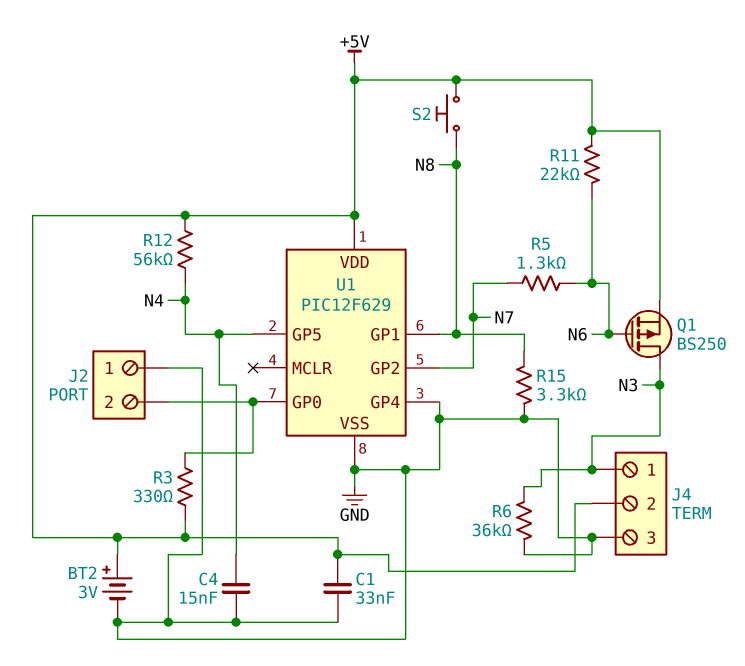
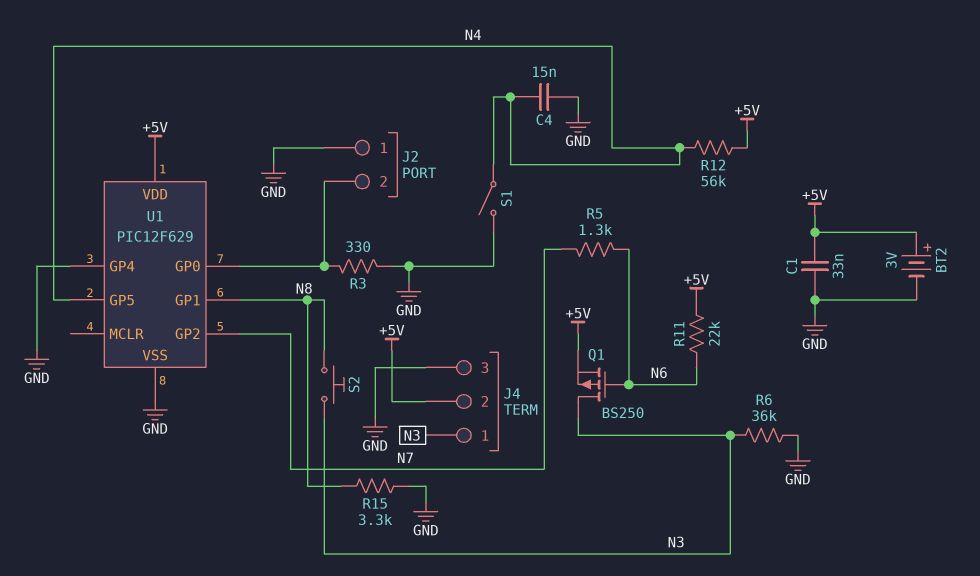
R3: 330 (+5V, J2/2) -> 330 (GND, J2/2)
S1: none -> switch (GND, N4)
S2: button (+5V, N8) -> button (N3, N8)

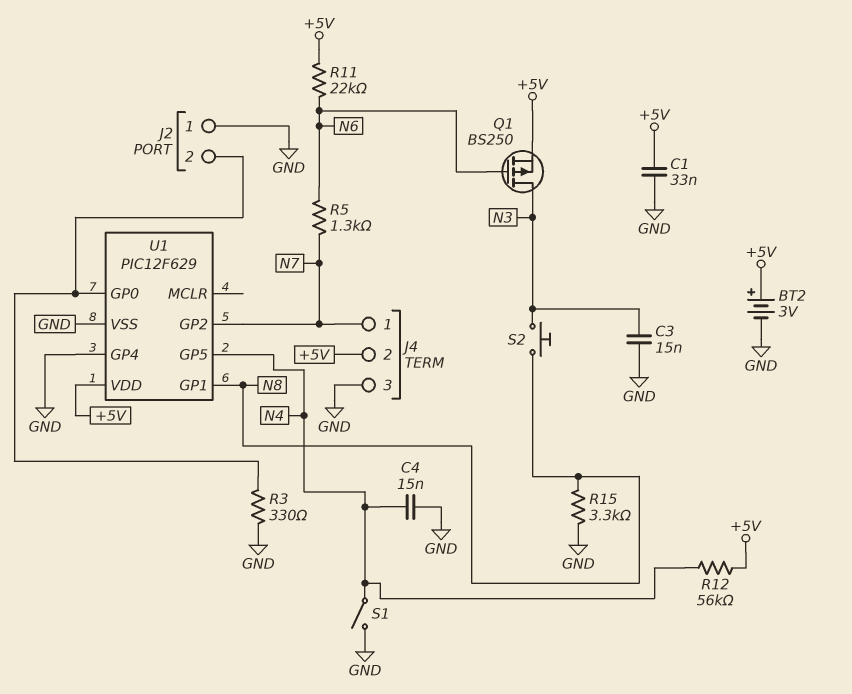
C3: none -> 15nF (GND, N3)
J4 pin 1: N3 -> N7
R6: 36k (GND, N3) -> none

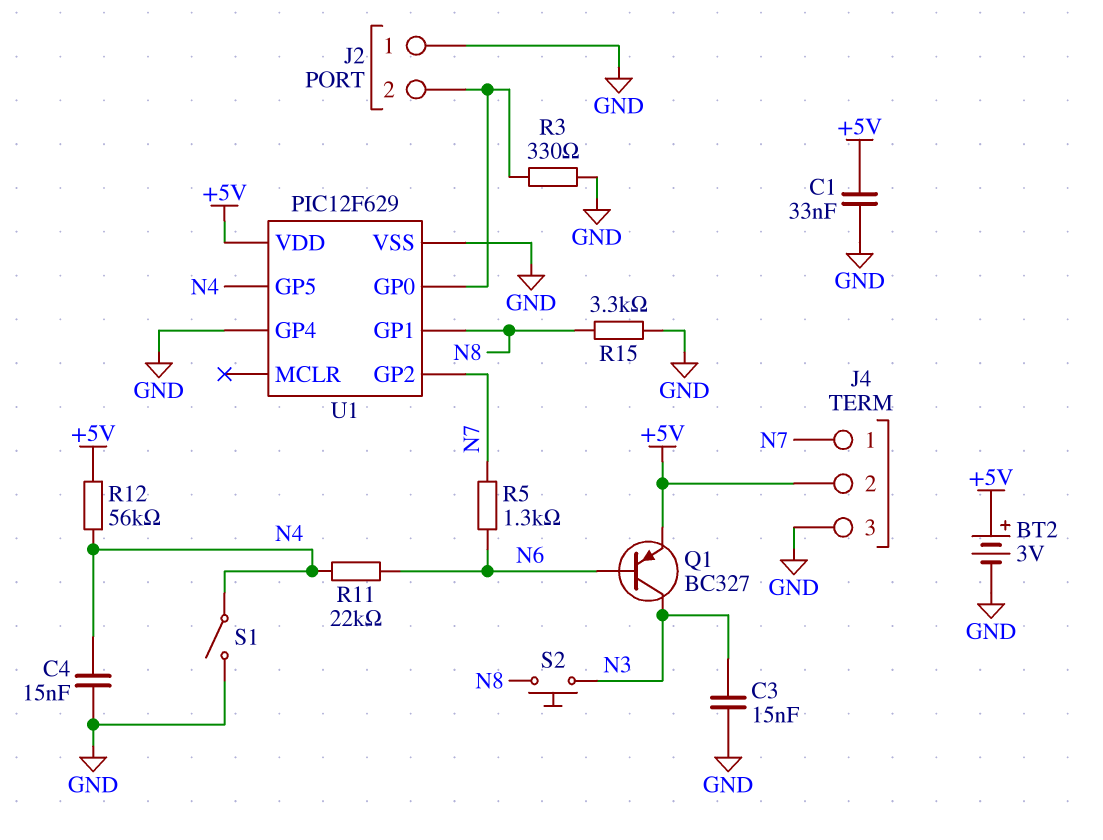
Q1: PMOS BS250 (G N6, D N3, S +5V) -> PNP BC327 (B N6, C N3, E +5V)
R11: 22k (+5V, N6) -> 22k (N4, N6)

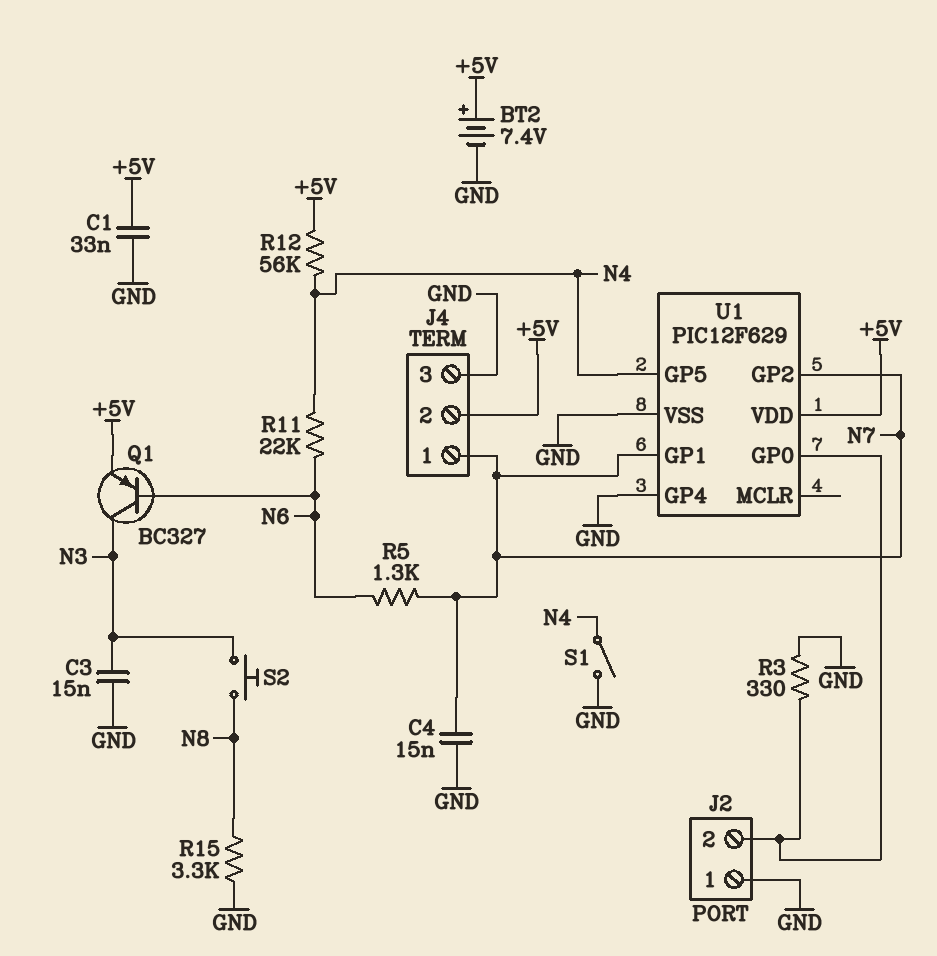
BT2: 3V (plus +5V, minus GND) -> 7.4V (plus +5V, minus GND)
C4: 15nF (GND, N4) -> 15nF (GND, N7)
U1 pin GP1: N8 -> N7

